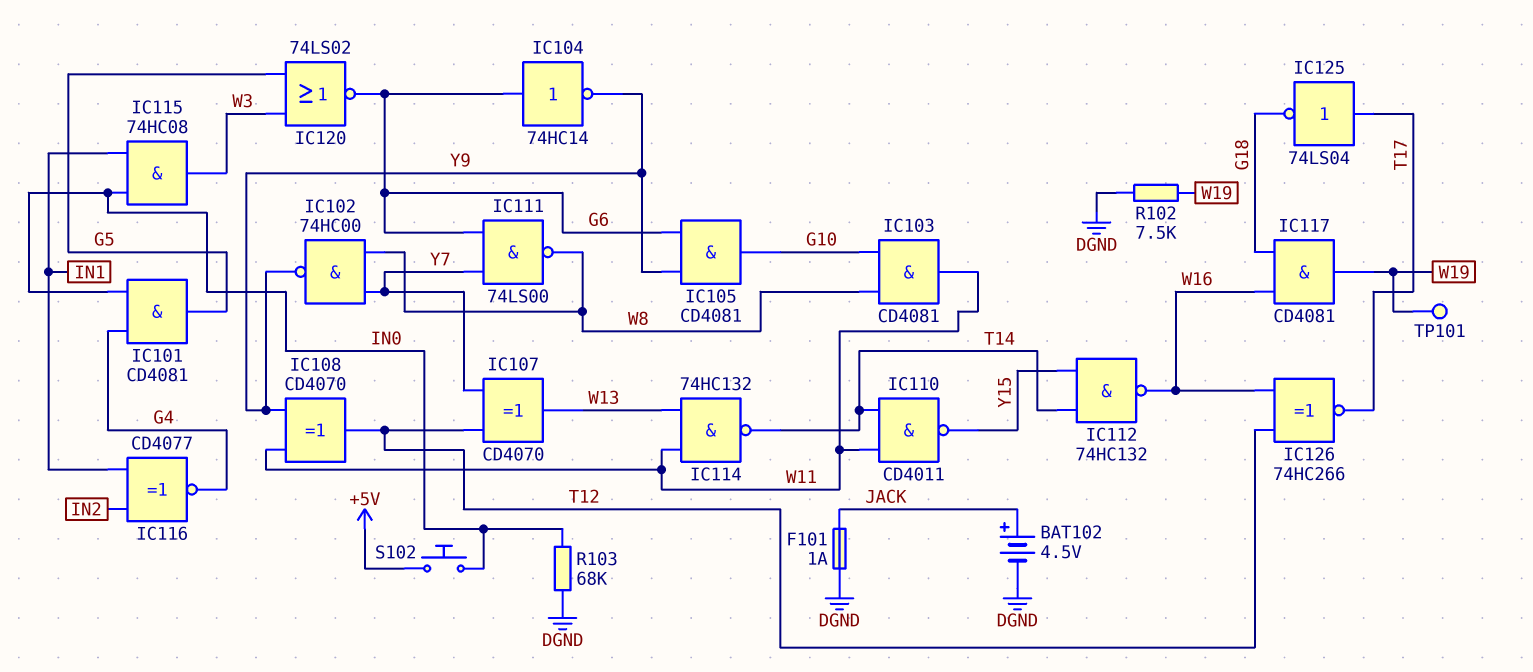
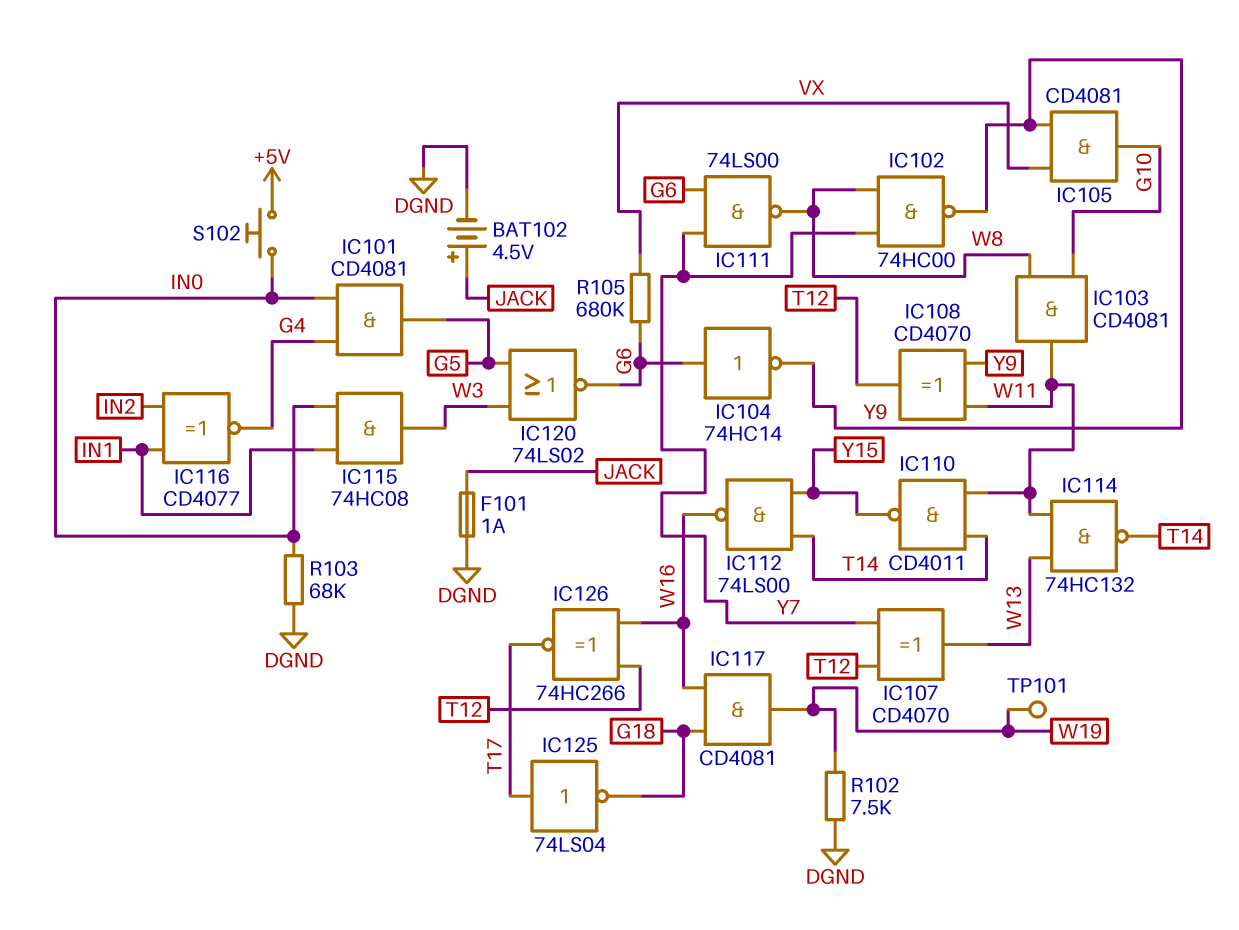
IC105: AND CD4081 (in G6, in Y9, out G10) -> AND CD4081 (in VX, in Y9, out G10)
IC112: NAND 74HC132 (in T14, in Y15, out W16) -> NAND 74LS00 (in T14, in Y15, out W16)
R105: none -> 680k (G6, VX)

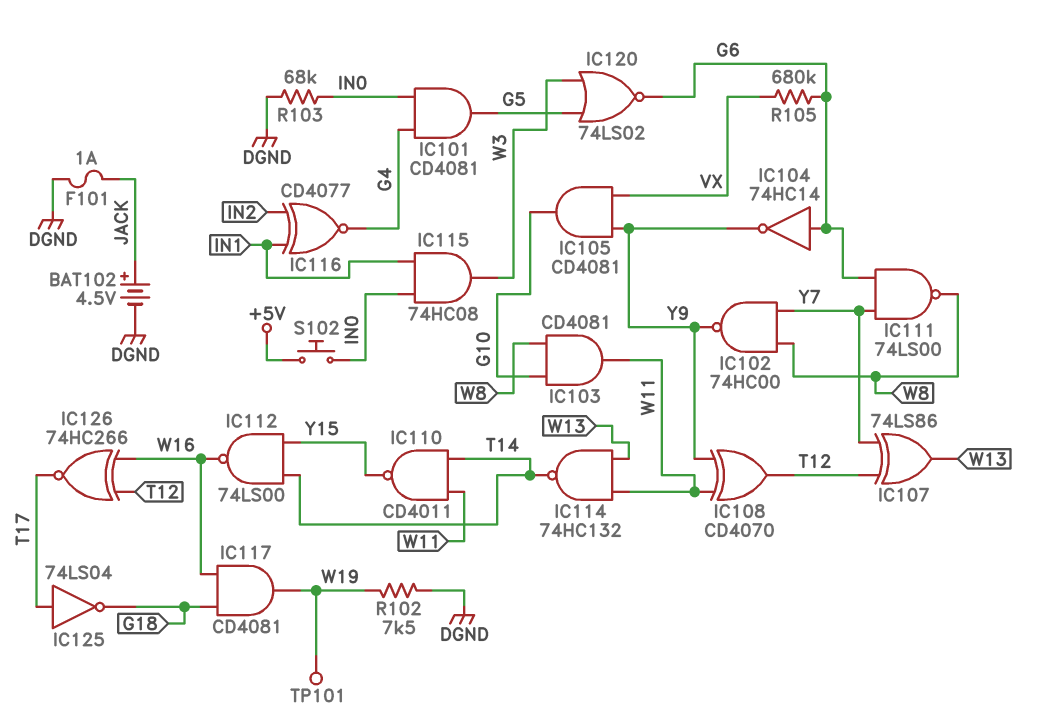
IC107: XOR CD4070 (in T12, in Y7, out W13) -> XOR 74LS86 (in T12, in Y7, out W13)

